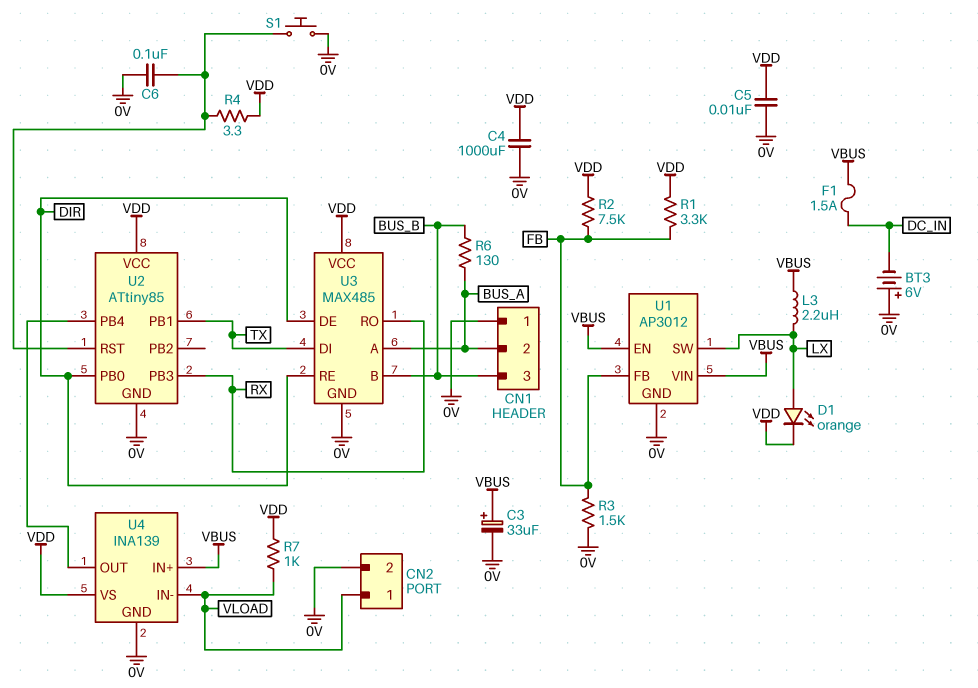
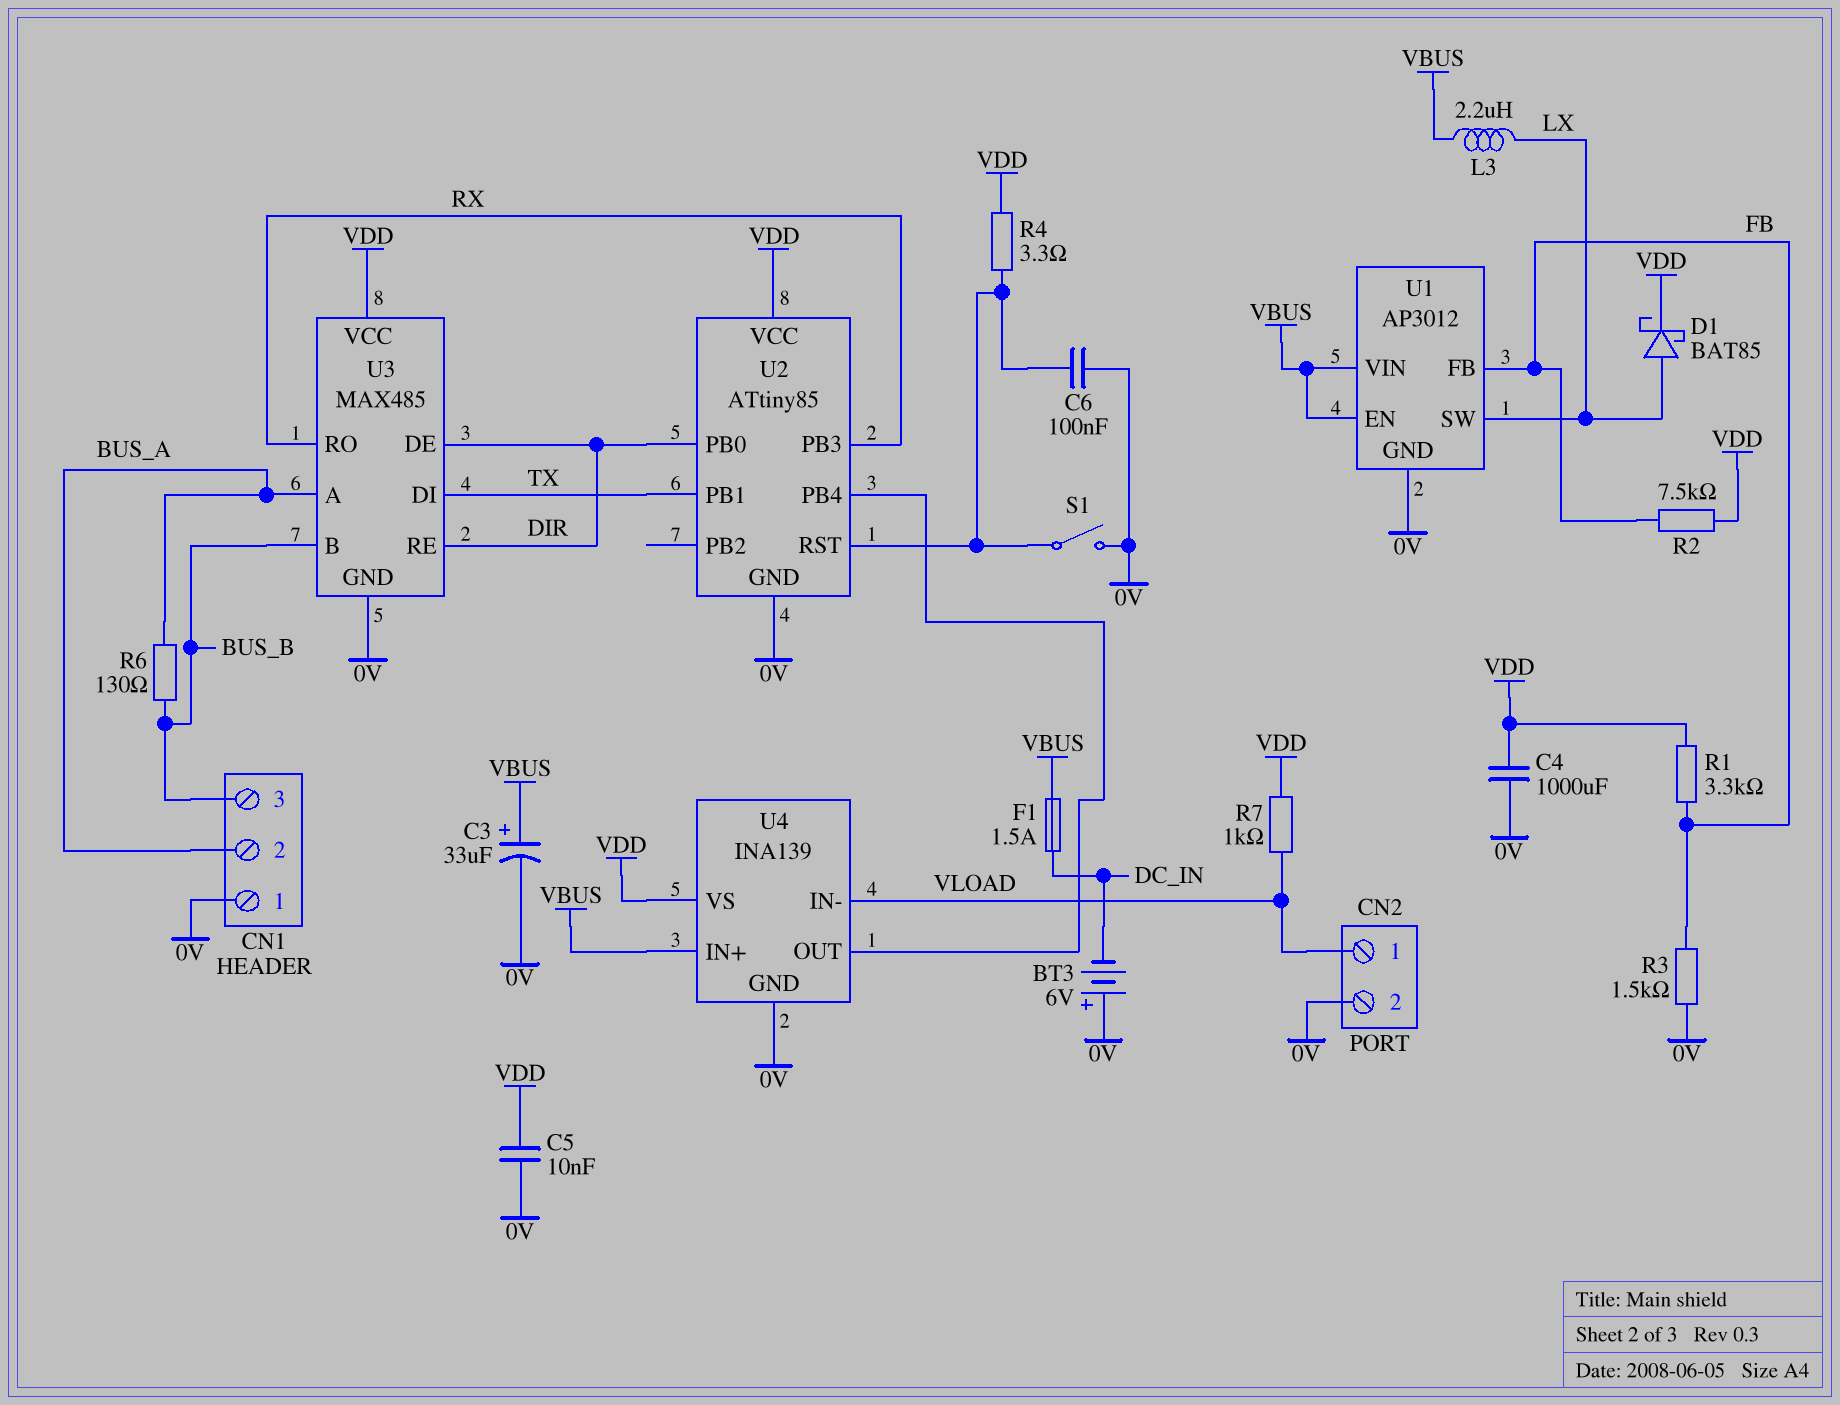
D1: LED orange (A LX, K VDD) -> schottky BAT85 (A LX, K VDD)
S1: button (0V, U2/RST) -> switch (0V, U2/RST)

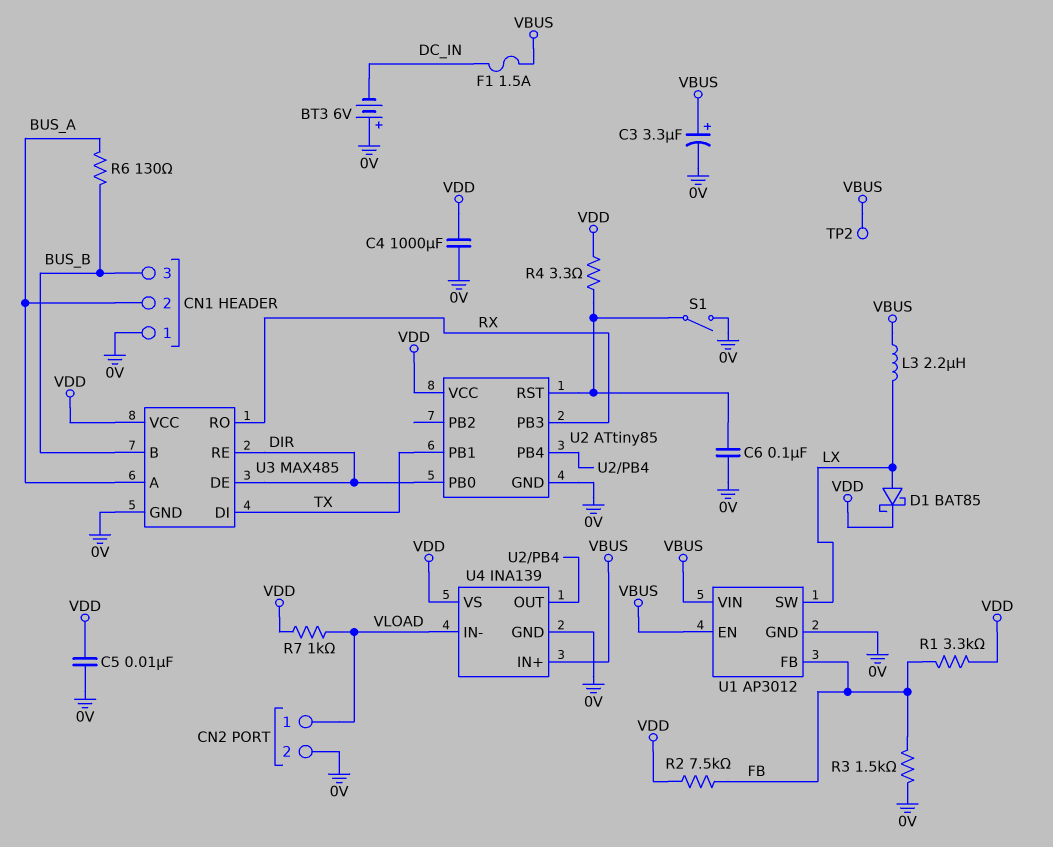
C3: 33uF (plus VBUS, minus 0V) -> 3.3uF (plus VBUS, minus 0V)
TP2: none -> test point (VBUS)

